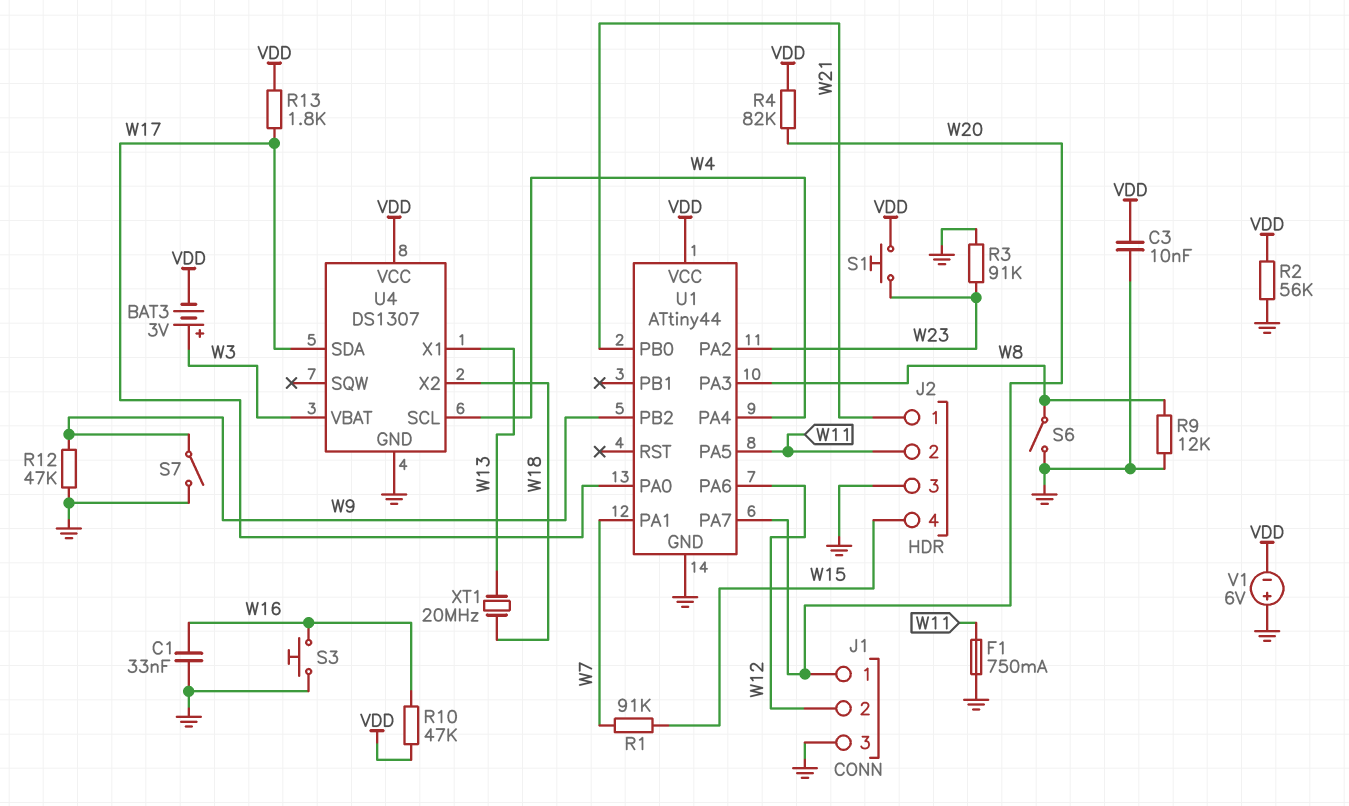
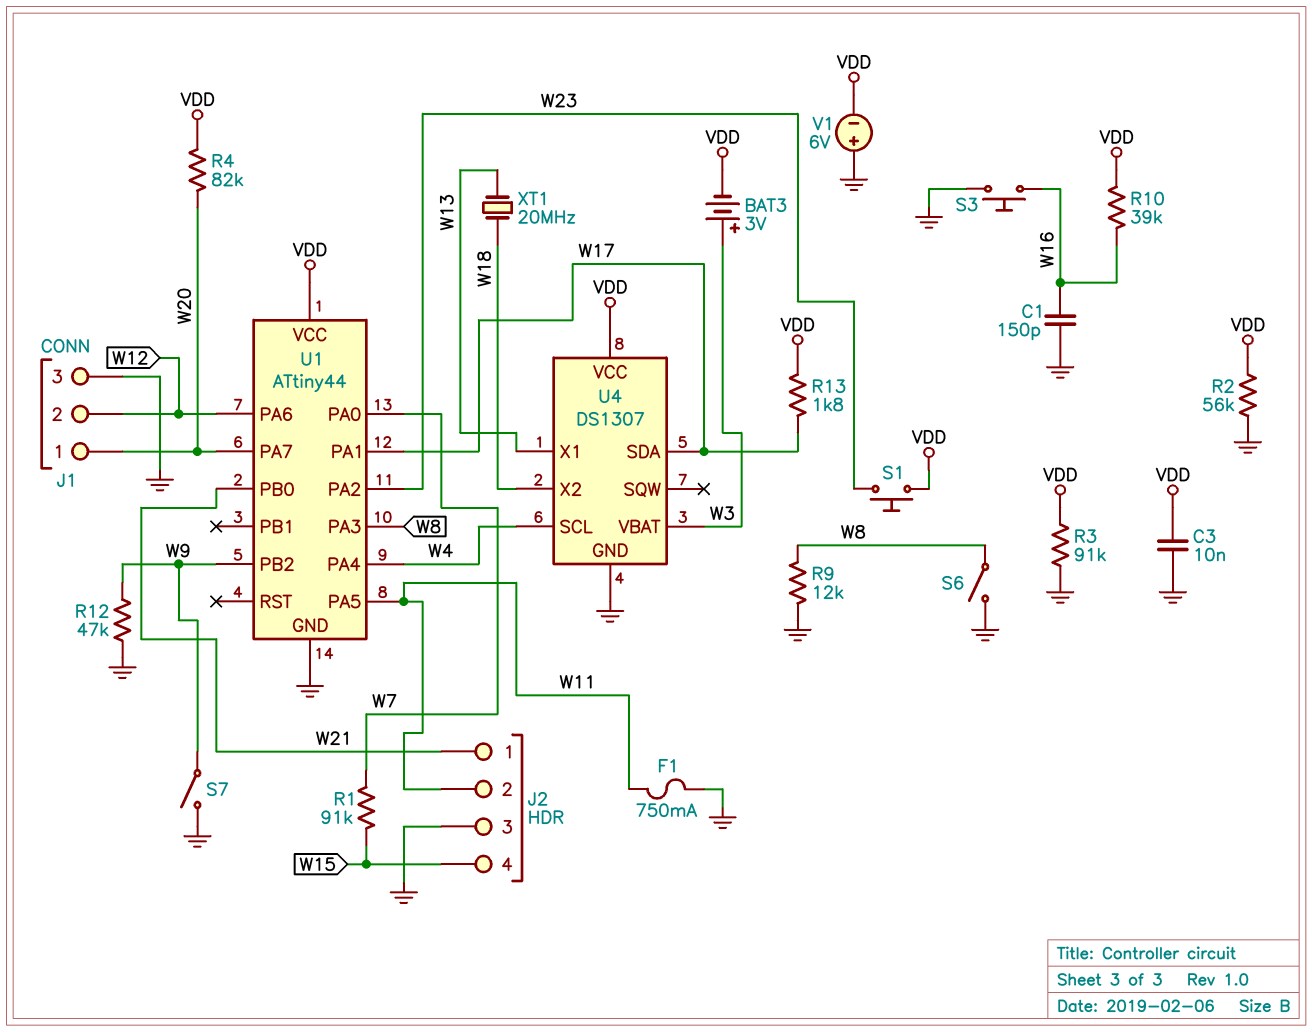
C1: 33nF (GND, W16) -> 150pF (GND, W16)
R3: 91k (GND, W23) -> 91k (GND, VDD)
R10: 47k (VDD, W16) -> 39k (VDD, W16)
U1 pin PA0: W17 -> W7
U1 pin PA1: W7 -> W17

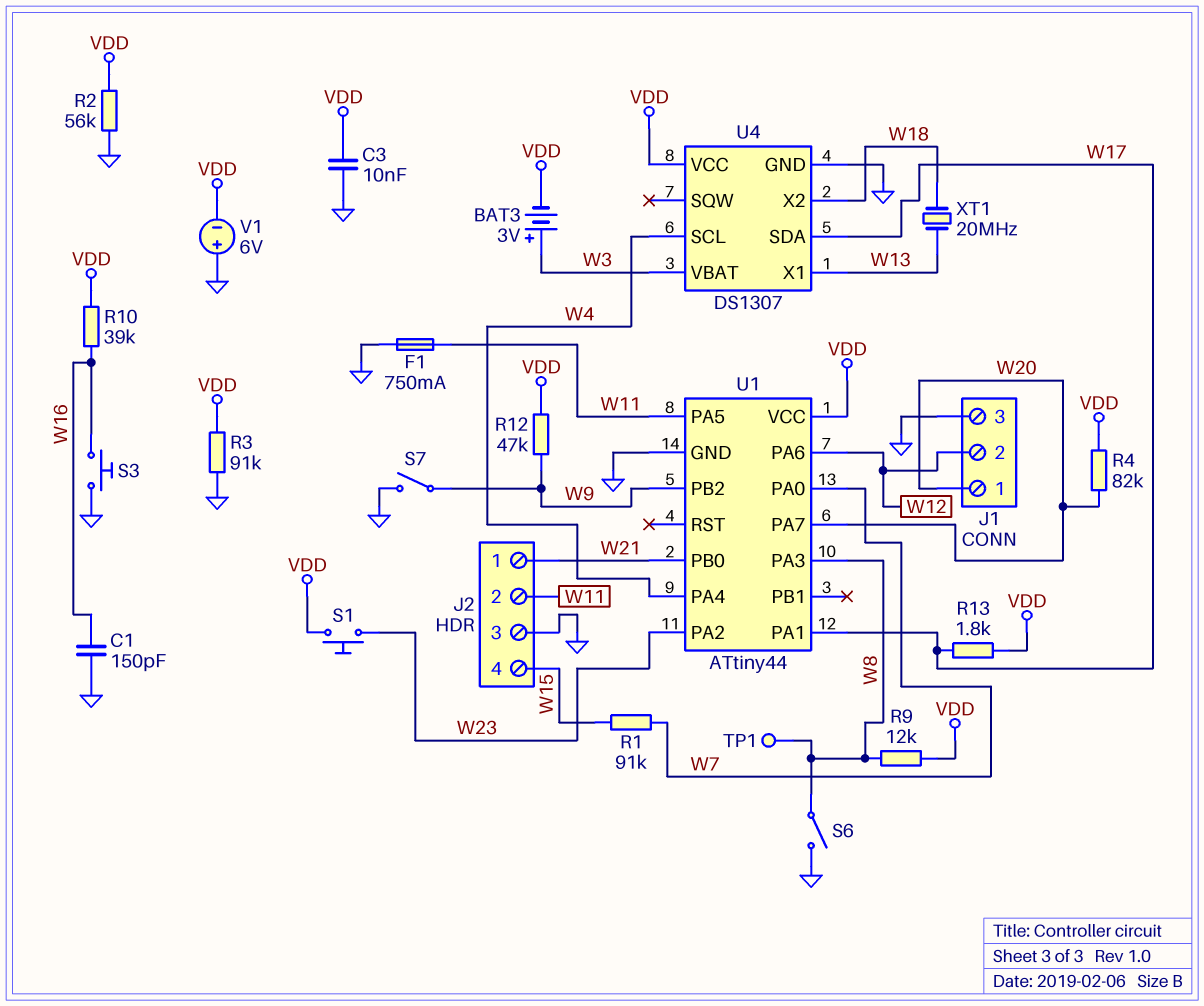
R9: 12k (GND, W8) -> 12k (VDD, W8)
R12: 47k (GND, W9) -> 47k (VDD, W9)
TP1: none -> test point (W8)

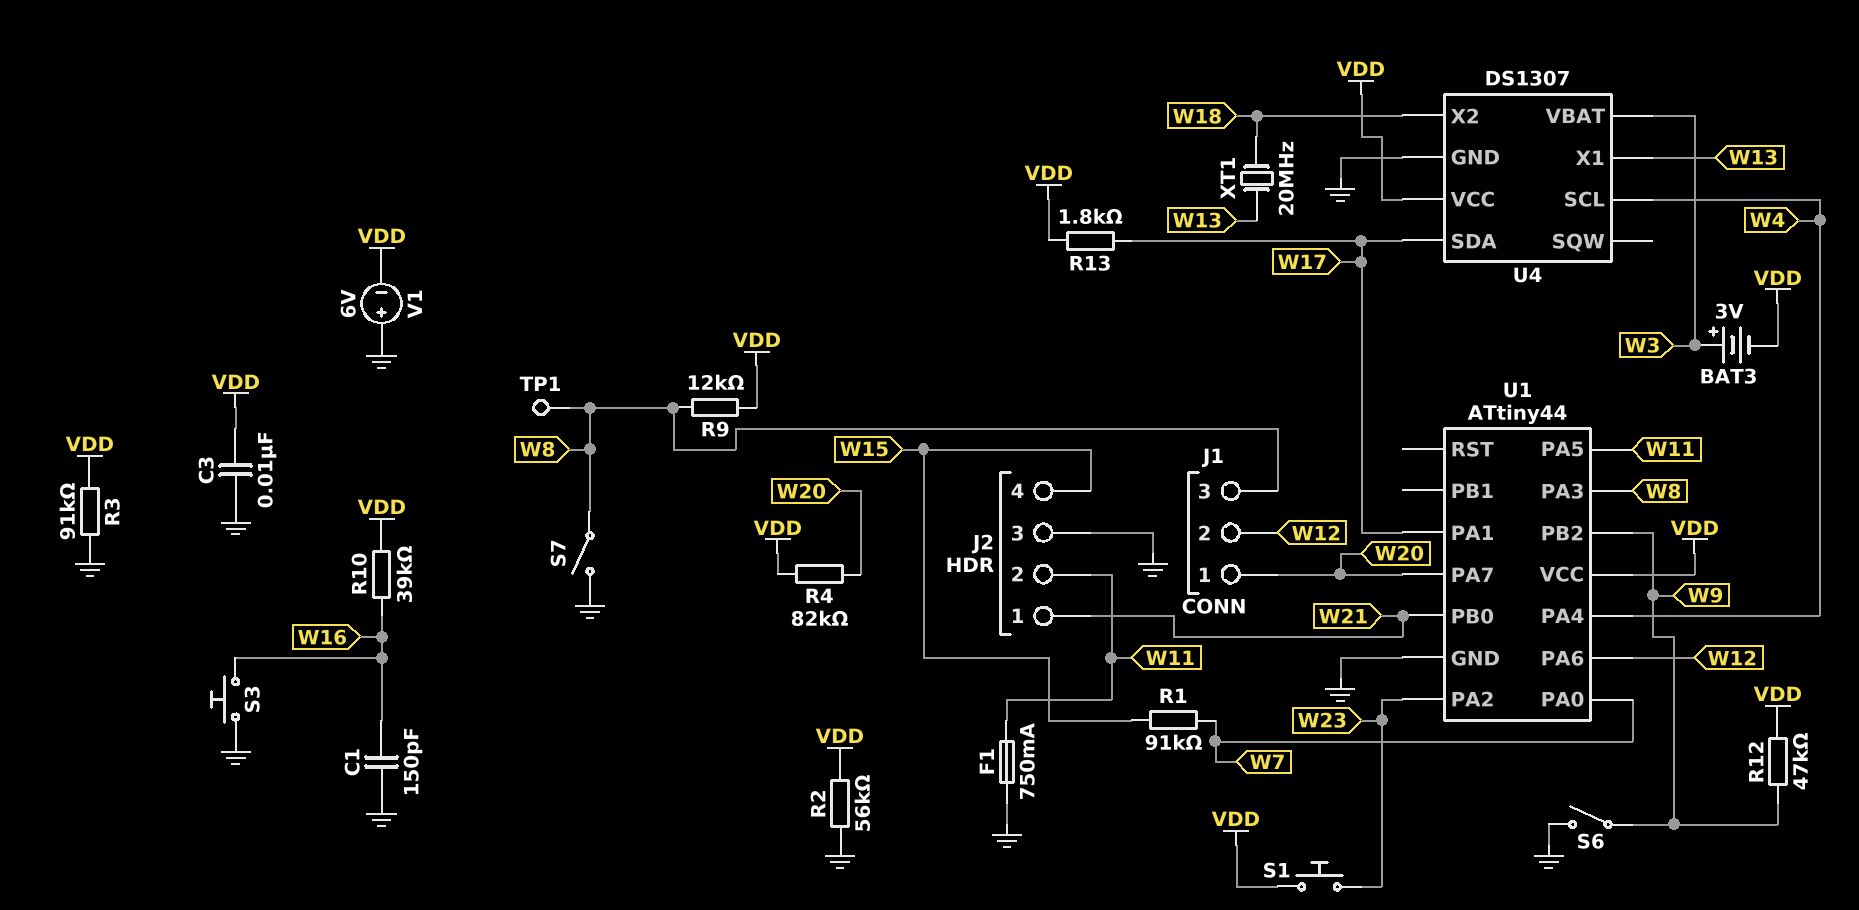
J1 pin 3: GND -> W8
S6: switch (GND, W8) -> switch (GND, W9)
S7: switch (GND, W9) -> switch (GND, W8)

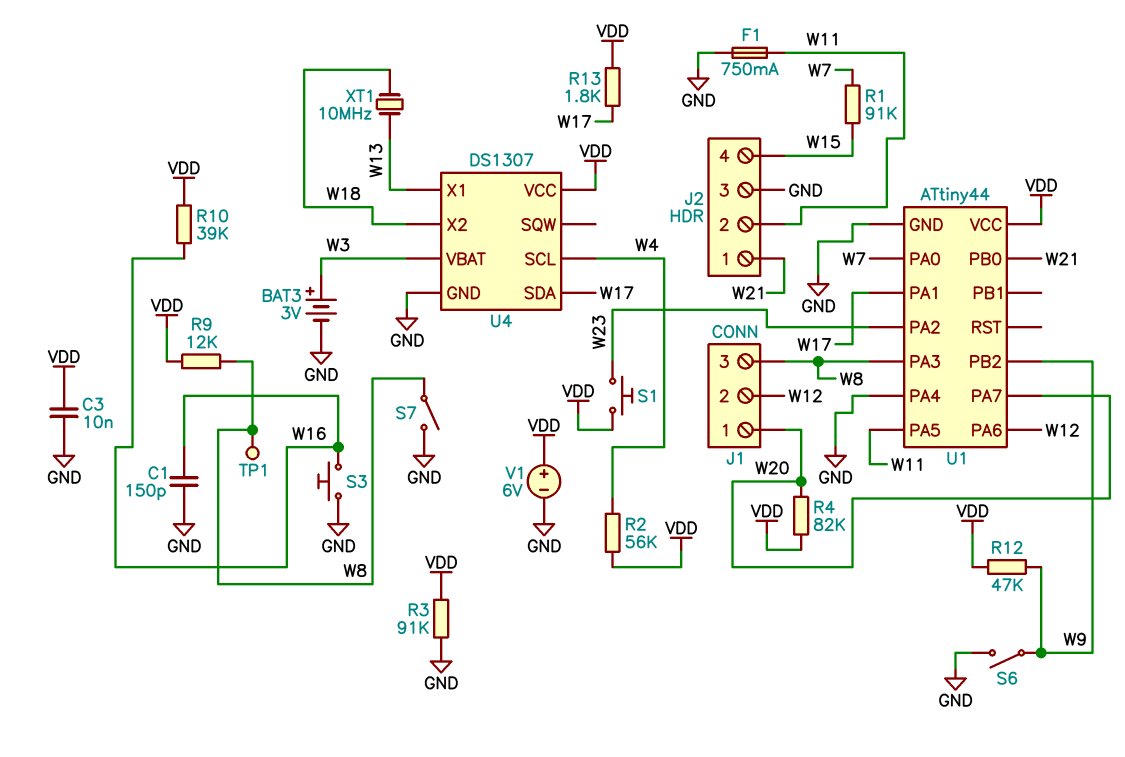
BAT3: 3V (plus W3, minus VDD) -> 3V (plus W3, minus GND)
R2: 56k (GND, VDD) -> 56k (VDD, W4)
U1 pin PA4: W4 -> GND
V1: 6V (plus GND, minus VDD) -> 6V (plus VDD, minus GND)
XT1: 20MHz (W13, W18) -> 10MHz (W13, W18)

